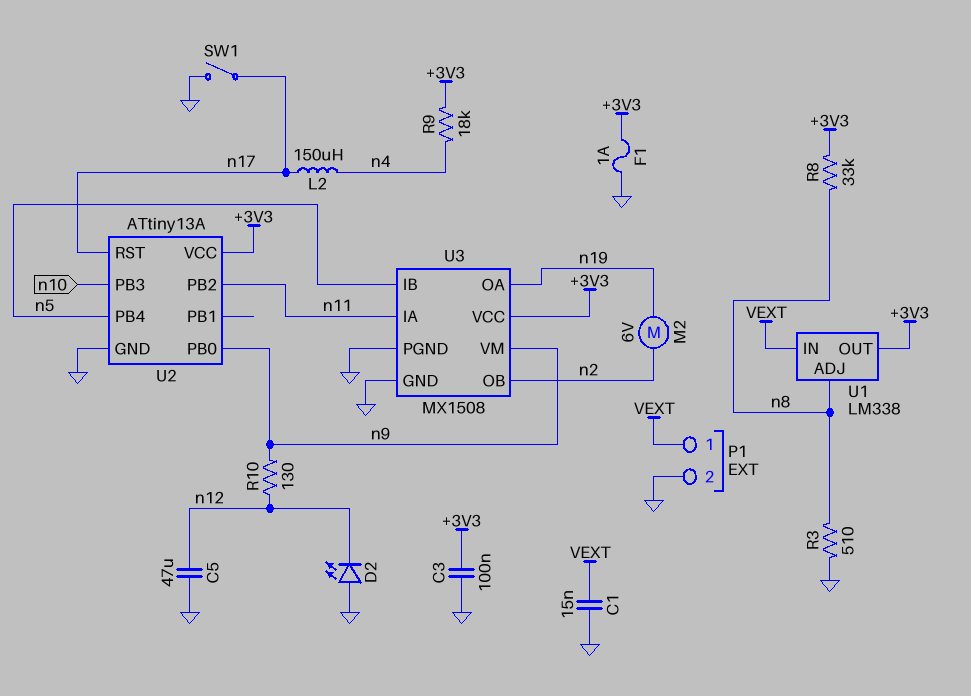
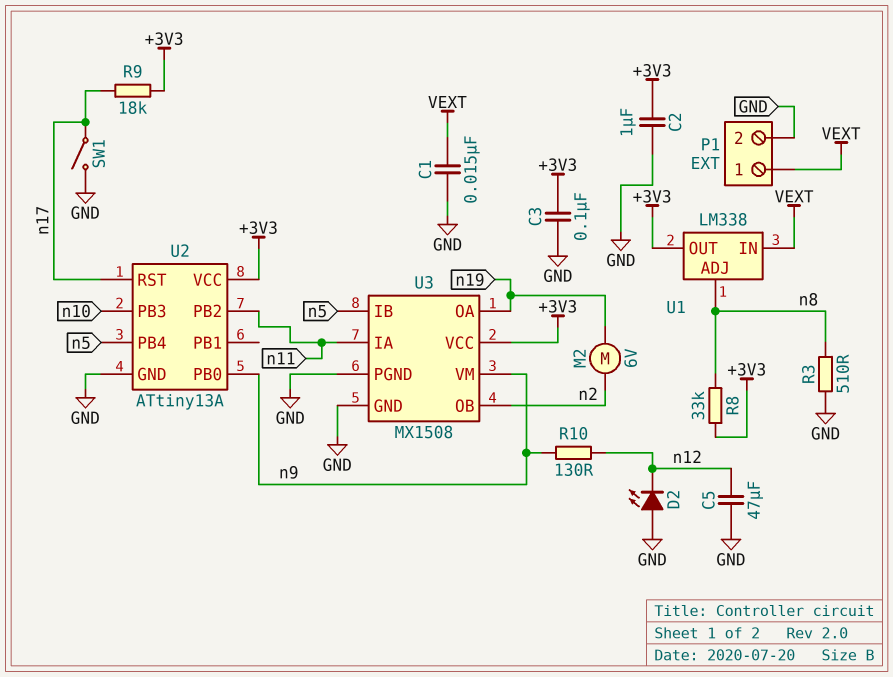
C2: none -> 1uF (+3V3, GND)
F1: 1A (+3V3, GND) -> none
L2: 150uH (n4, n17) -> none
R9: 18k (+3V3, n4) -> 18k (+3V3, n17)

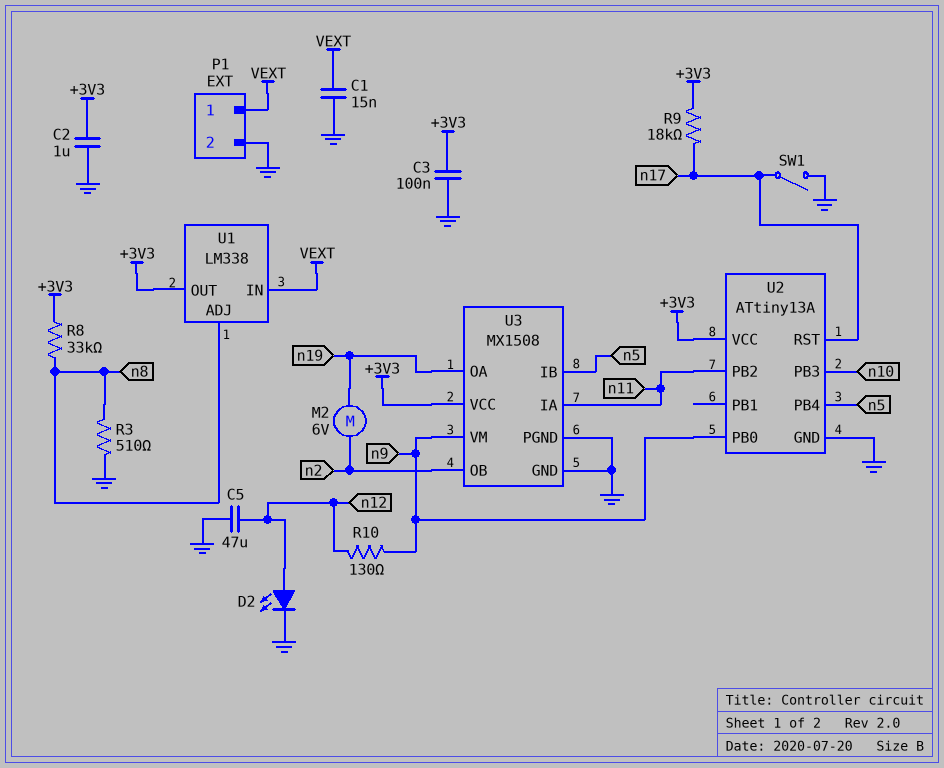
D2: LED (A GND, K n12) -> LED (A n12, K GND)

